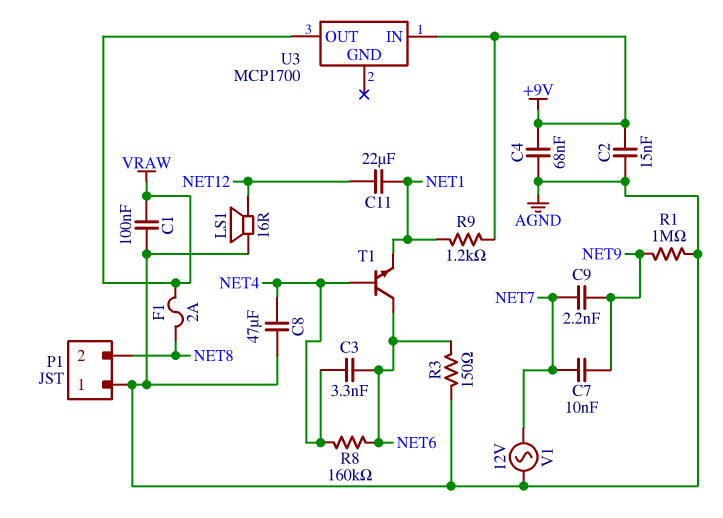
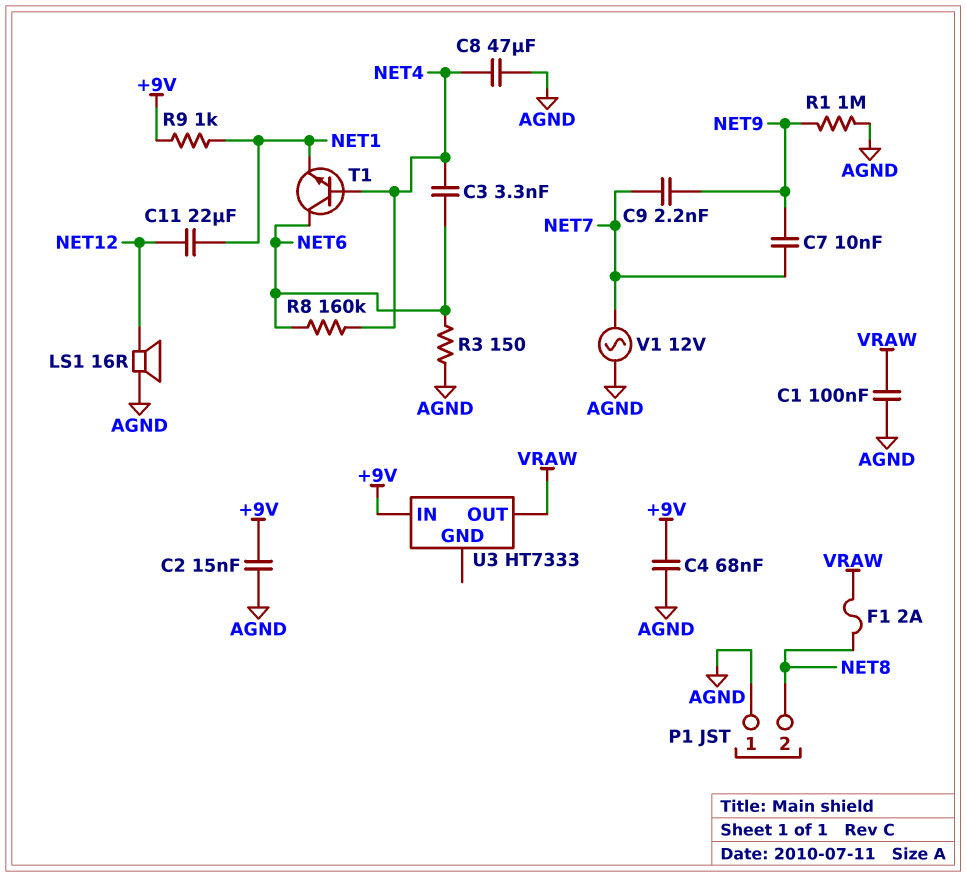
R9: 1.2k (+9V, NET1) -> 1k (+9V, NET1)
U3: MCP1700 -> HT7333

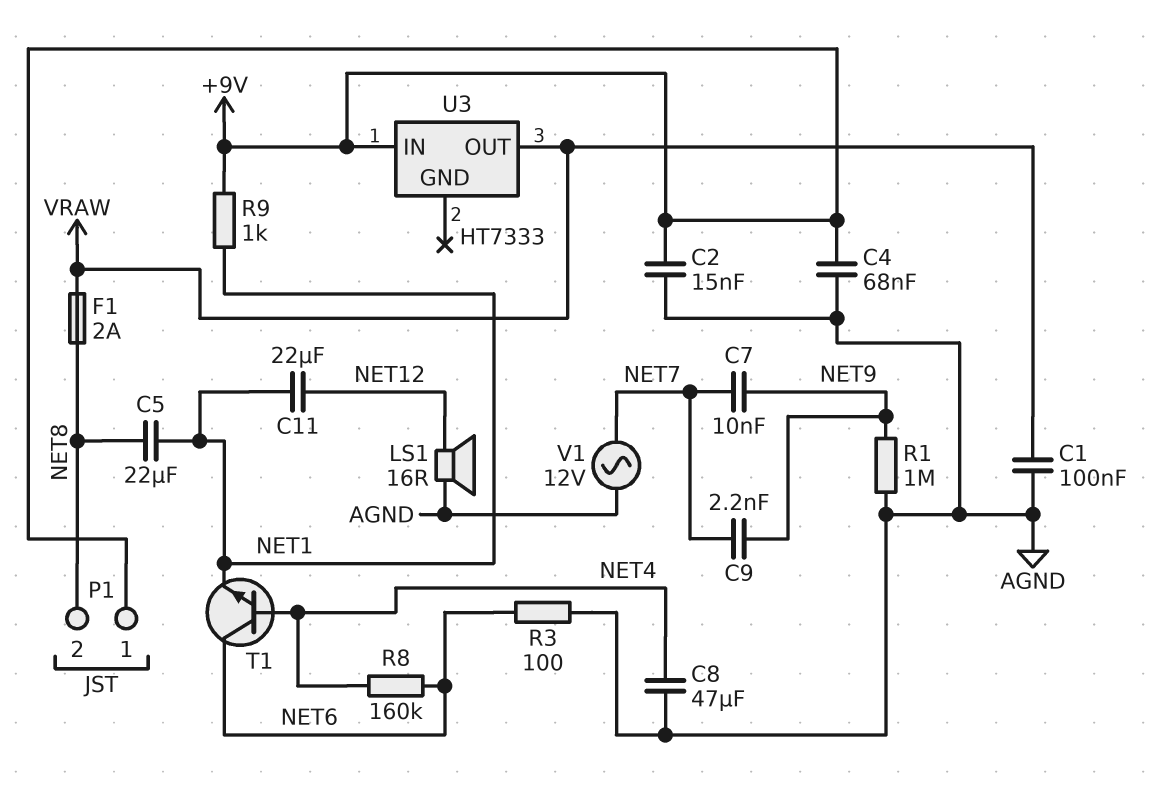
C3: 3.3nF (NET4, NET6) -> none
C5: none -> 22uF (NET1, NET8)
P1 pin 1: AGND -> +9V
R3: 150 (AGND, NET6) -> 100 (AGND, NET6)

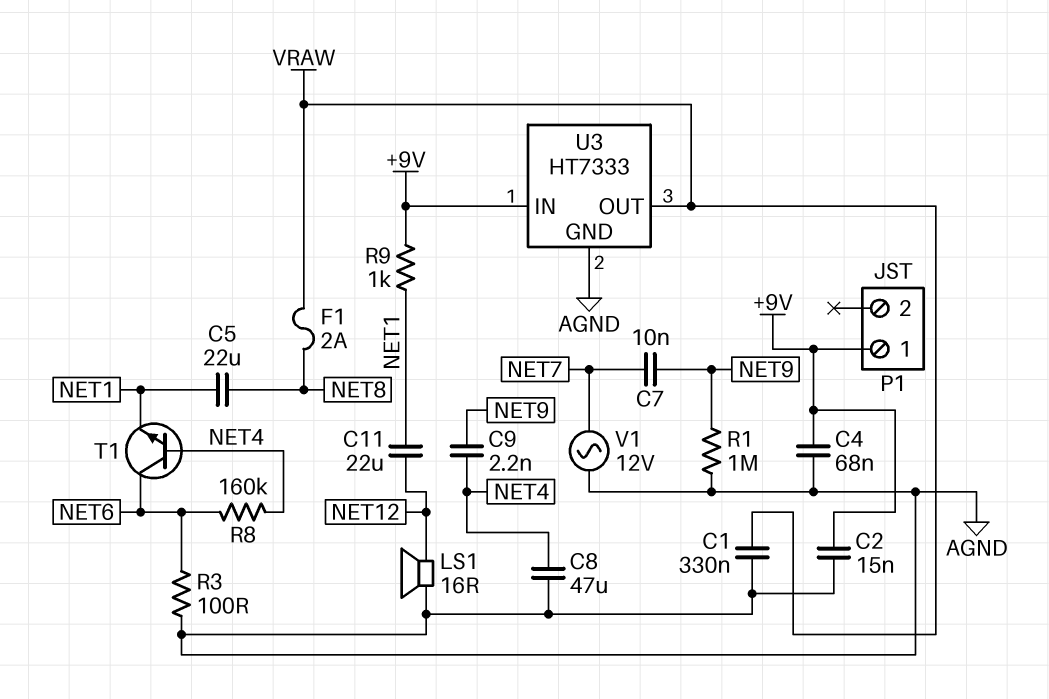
C1: 100nF (AGND, VRAW) -> 330nF (AGND, VRAW)
C9: 2.2nF (NET7, NET9) -> 2.2nF (NET4, NET9)
P1 pin 2: NET8 -> none
U3 pin GND: none -> AGND

